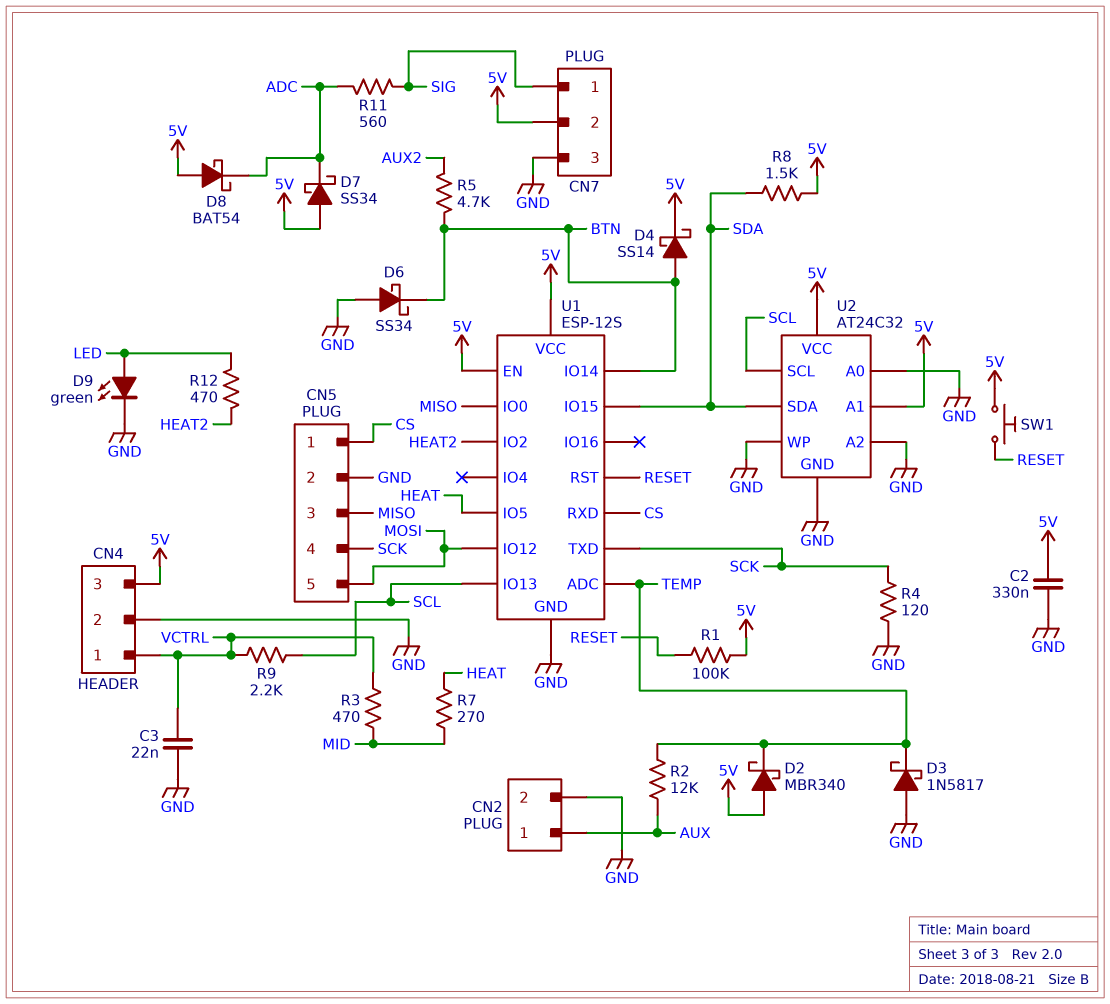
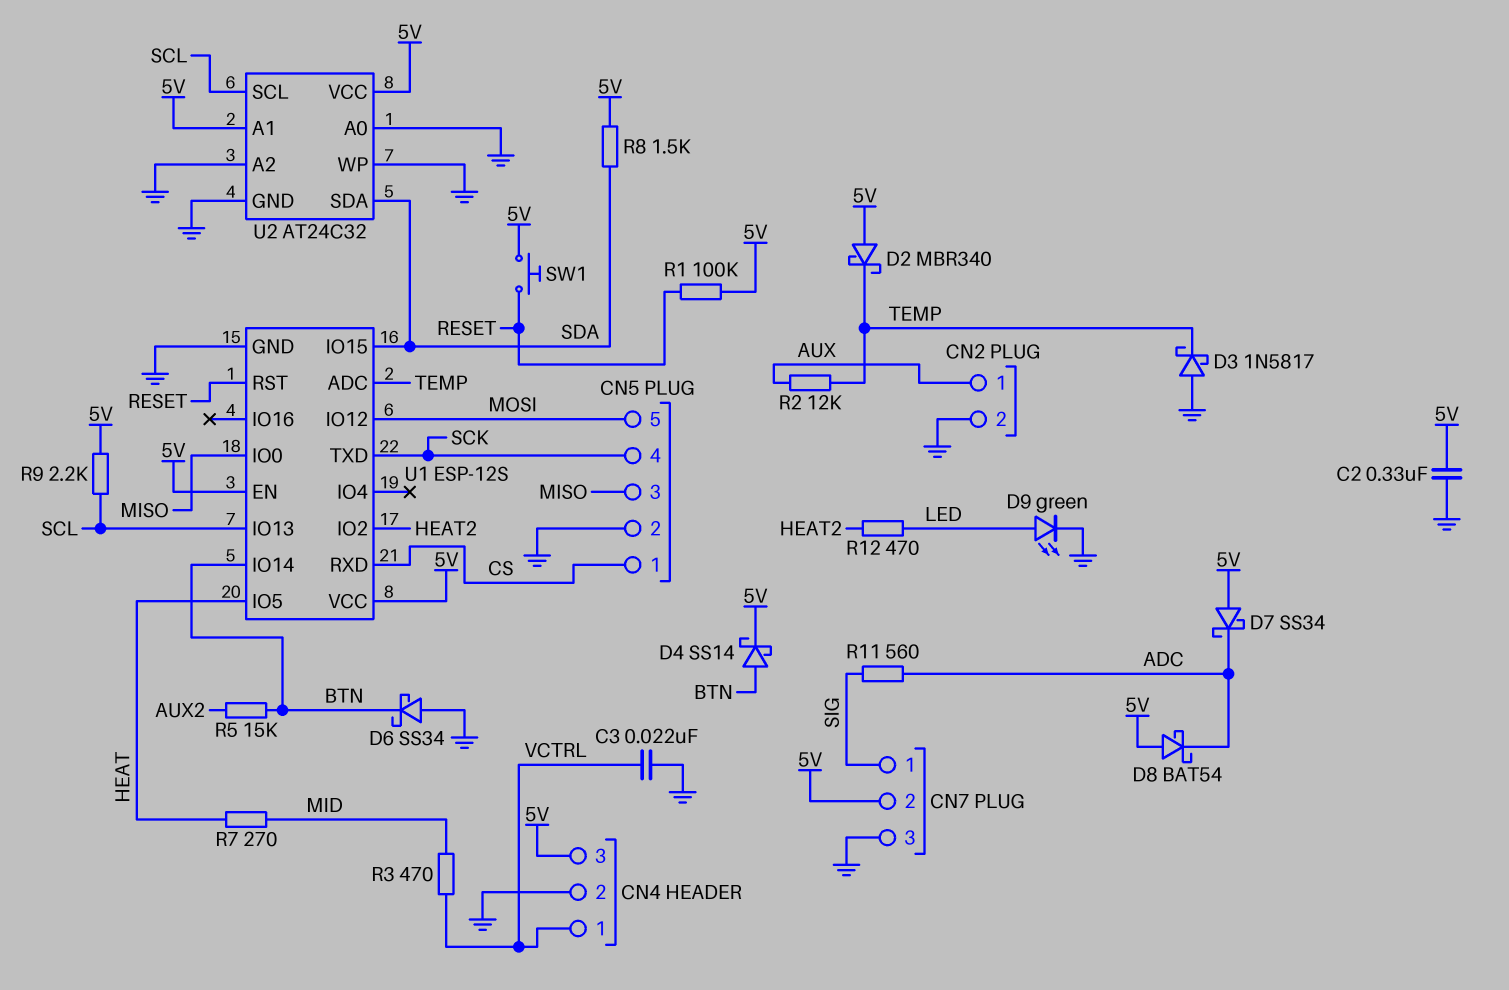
R4: 120 (GND, SCK) -> none
R5: 4.7k (AUX2, BTN) -> 15k (AUX2, BTN)
R9: 2.2k (SCL, VCTRL) -> 2.2k (5V, SCL)

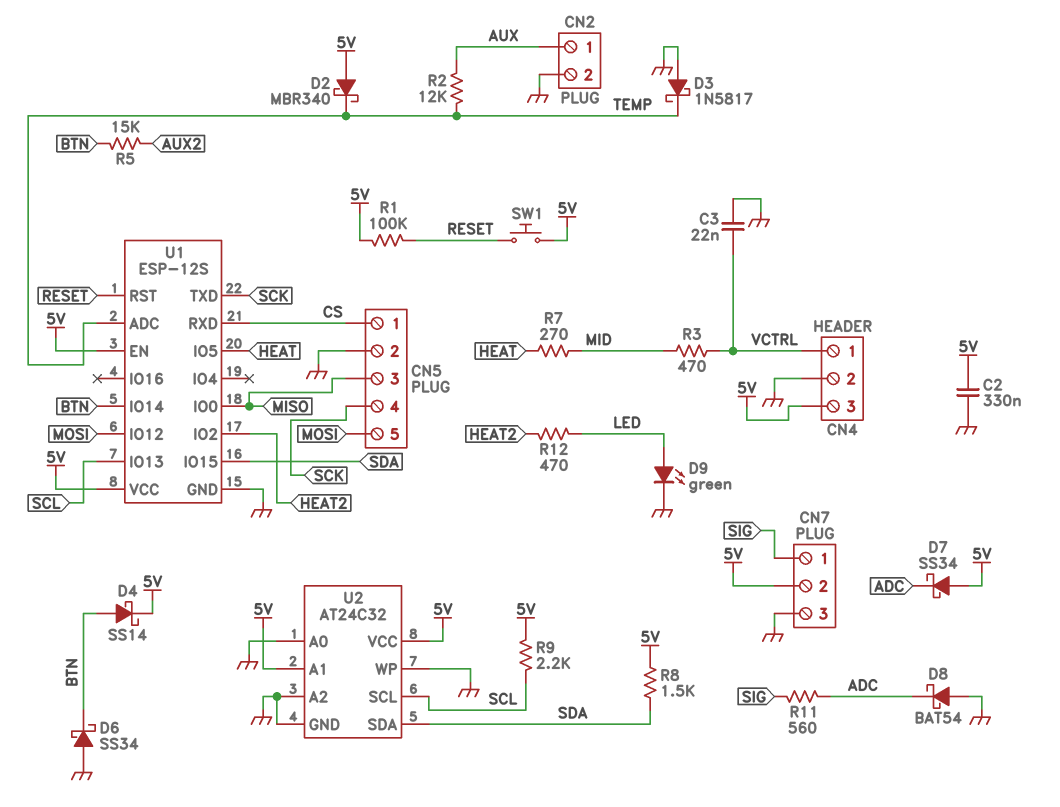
D8: schottky BAT54 (A 5V, K ADC) -> schottky BAT54 (A GND, K ADC)

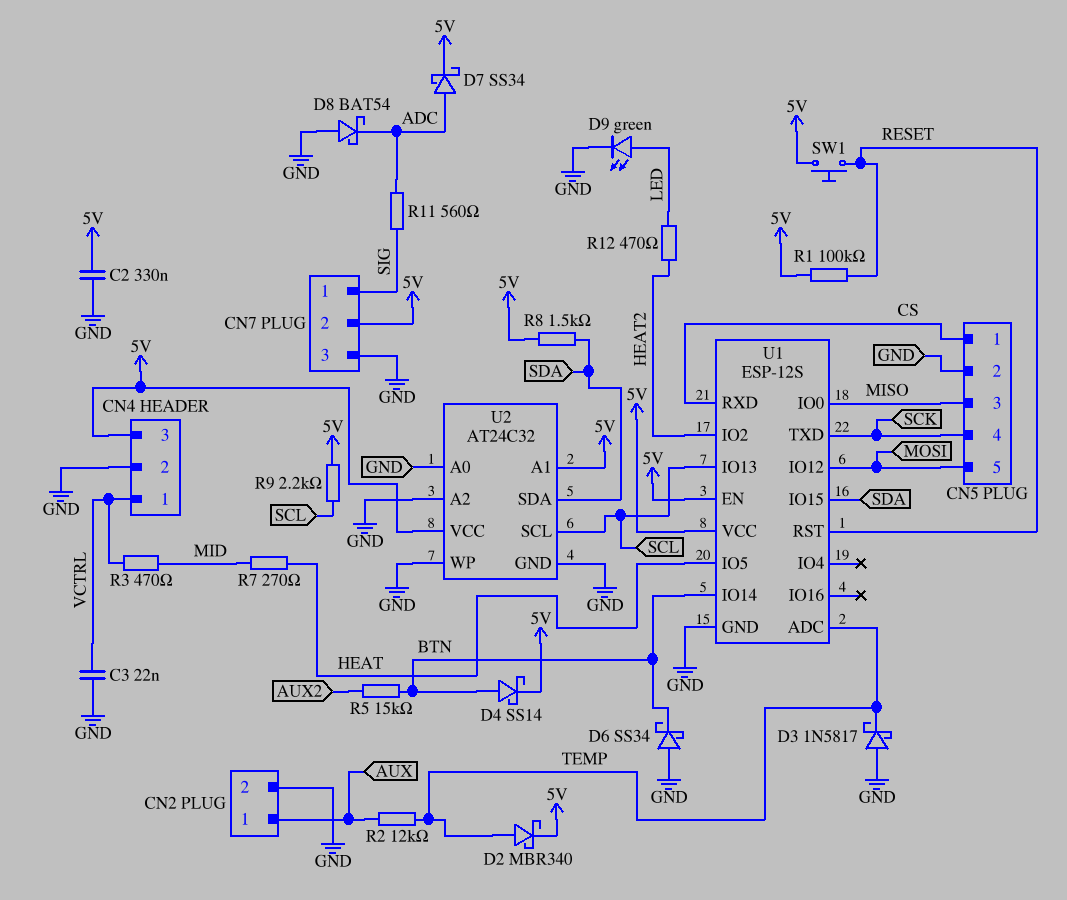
D2: schottky MBR340 (A 5V, K TEMP) -> schottky MBR340 (A TEMP, K 5V)
D7: schottky SS34 (A 5V, K ADC) -> schottky SS34 (A ADC, K 5V)

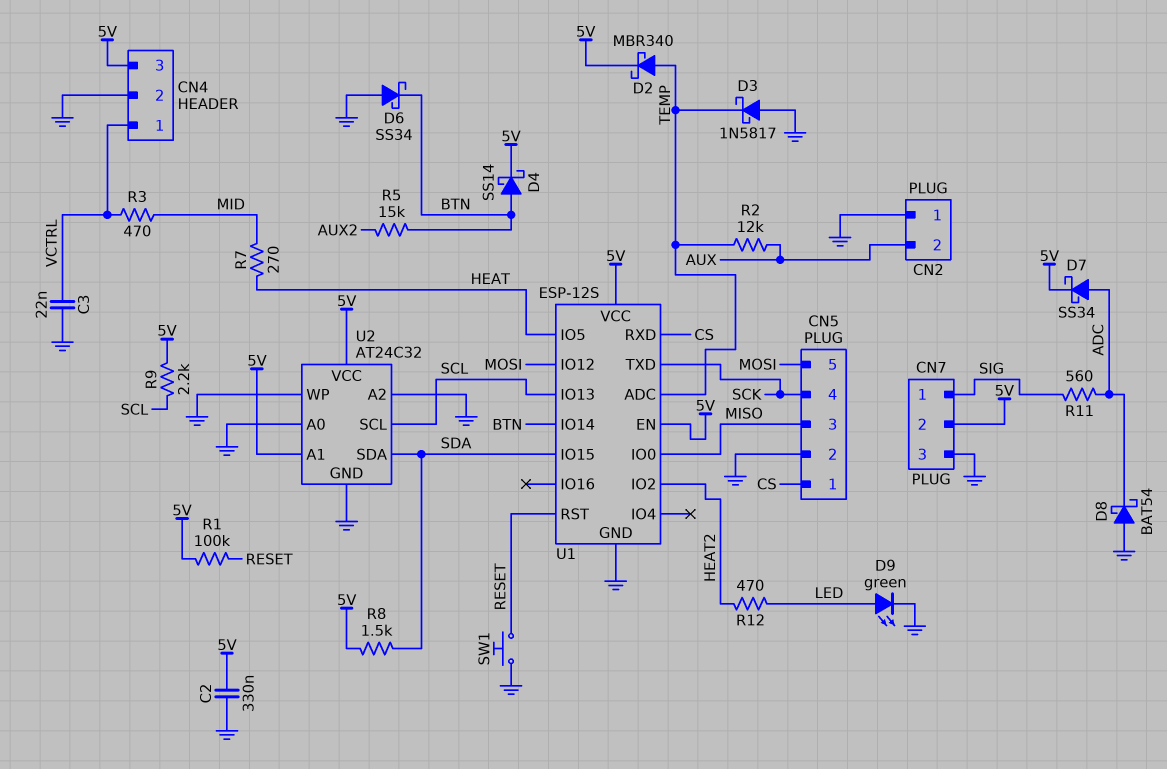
CN2 pin 1: AUX -> GND
CN2 pin 2: GND -> AUX
SW1: button (5V, RESET) -> button (GND, RESET)

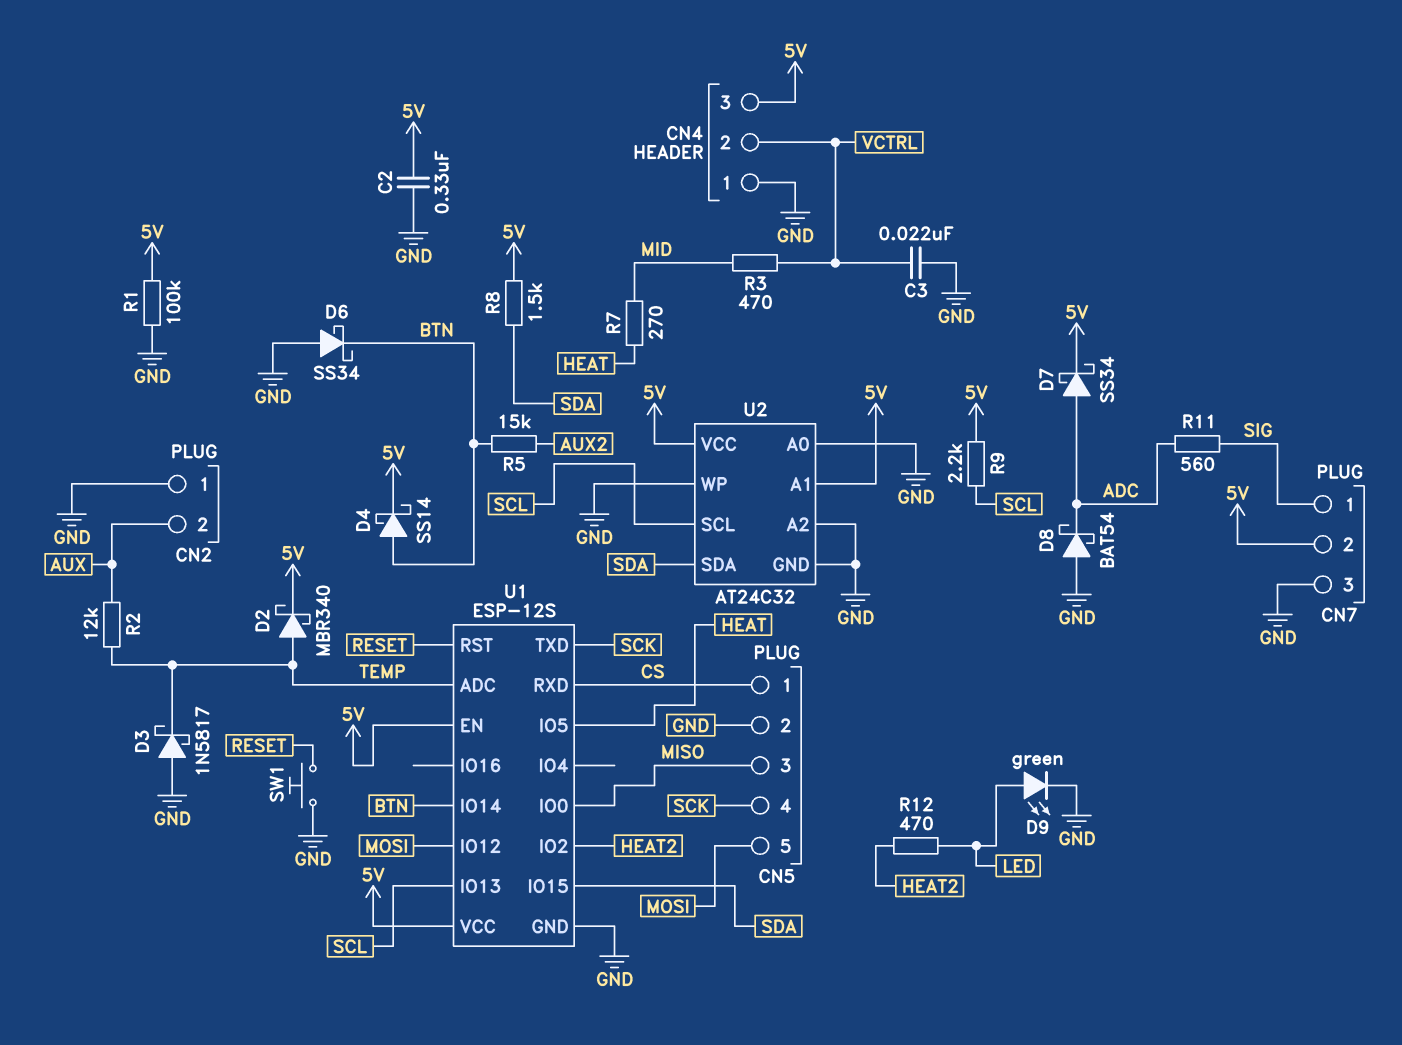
CN4 pin 1: VCTRL -> GND
CN4 pin 2: GND -> VCTRL
R1: 100k (5V, RESET) -> 100k (5V, GND)

